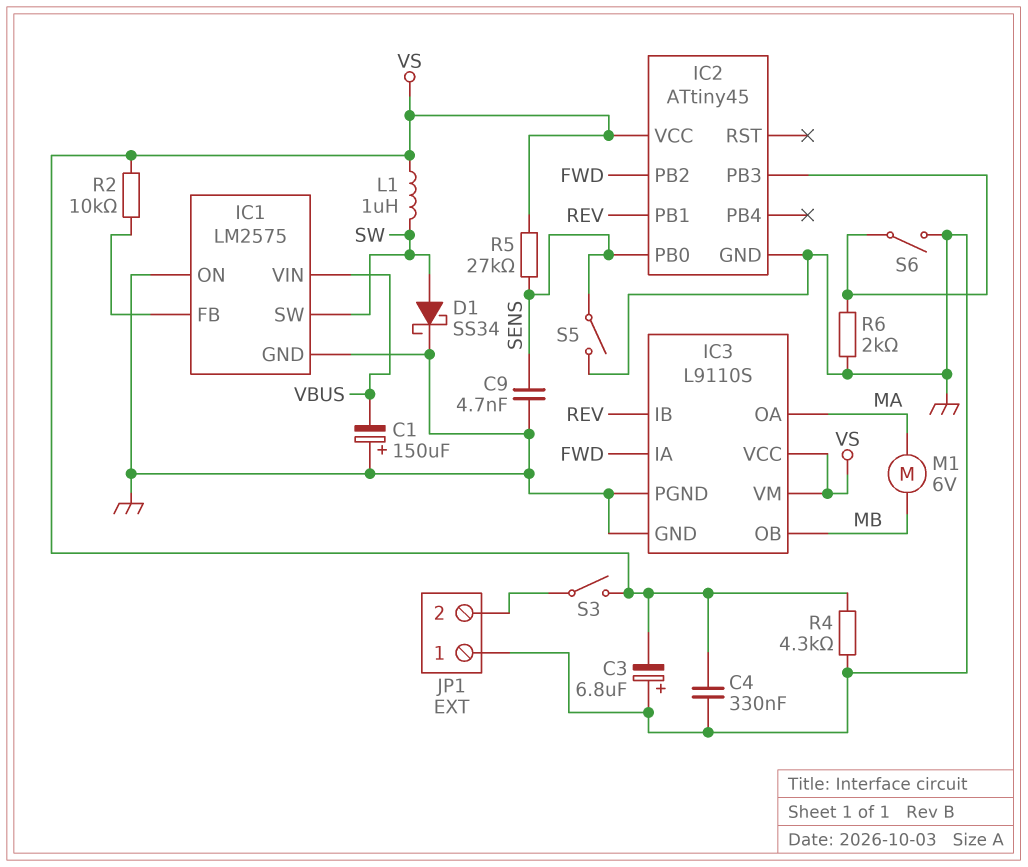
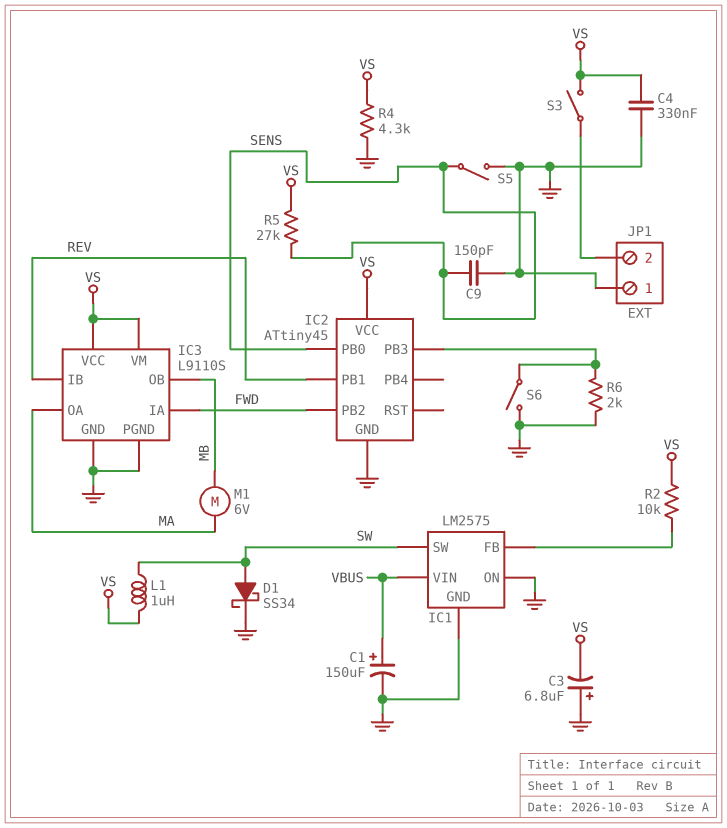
C1: 150uF (plus GND, minus VBUS) -> 150uF (plus VBUS, minus GND)
C9: 4.7nF (GND, SENS) -> 150pF (GND, SENS)

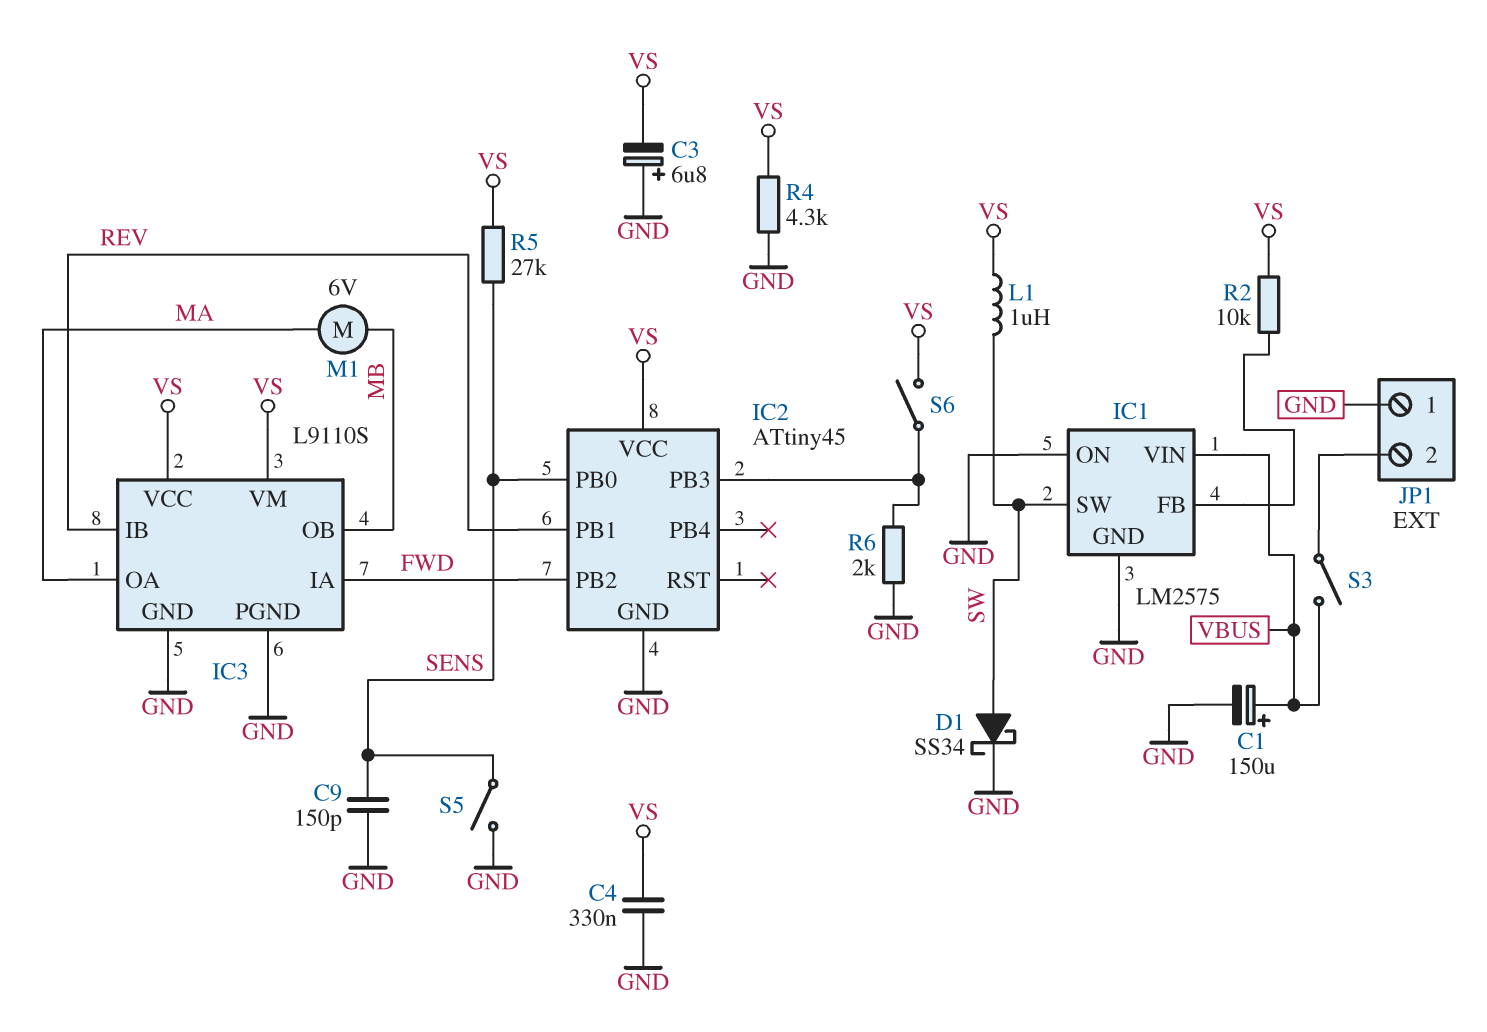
S3: switch (JP1/2, VS) -> switch (JP1/2, VBUS)
S6: switch (GND, IC2/PB3) -> switch (IC2/PB3, VS)

